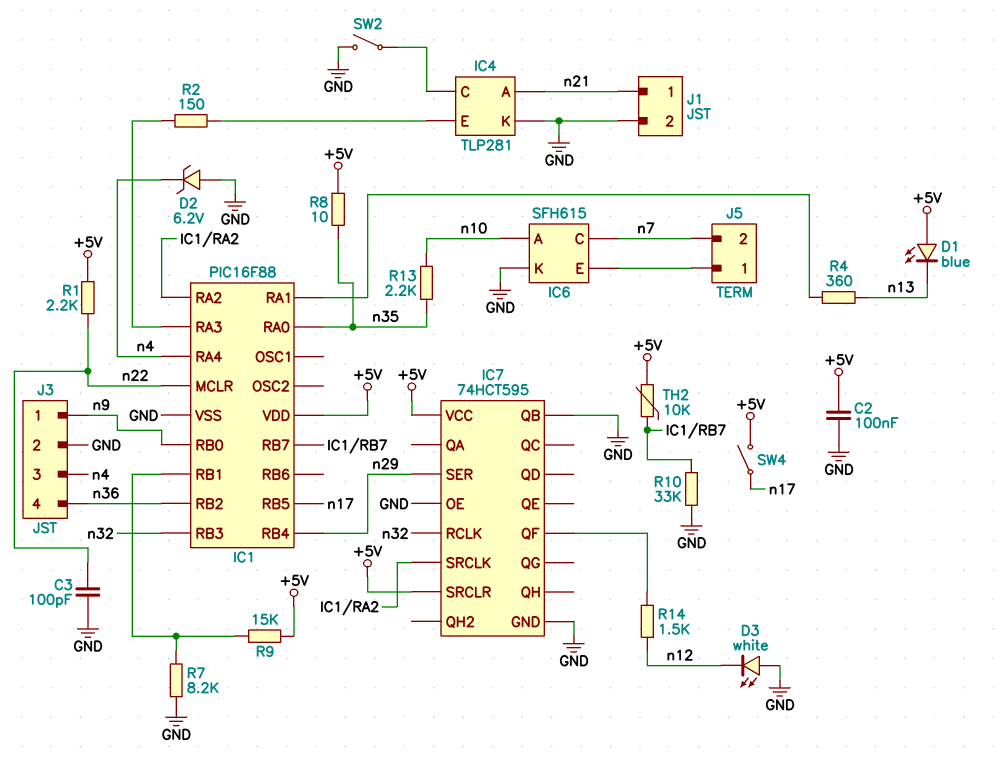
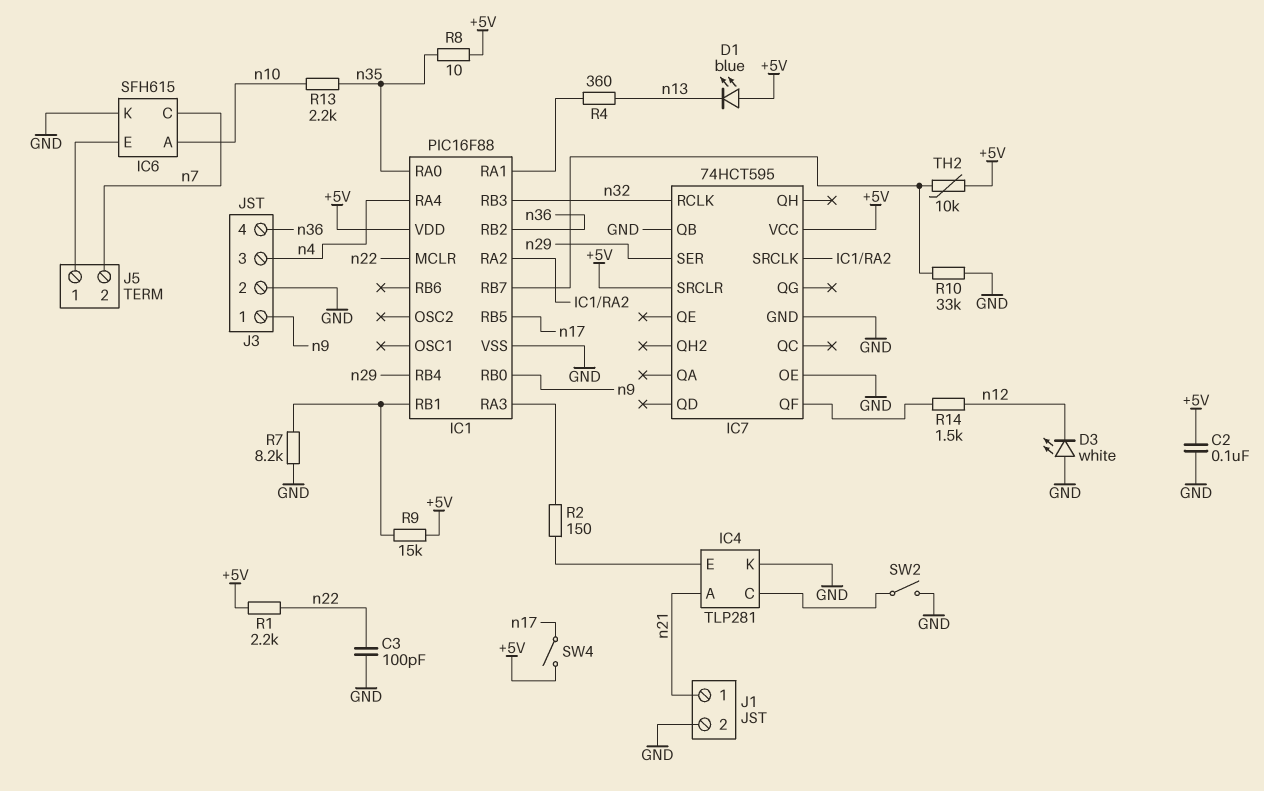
D2: zener 6.2V (A GND, K n4) -> none

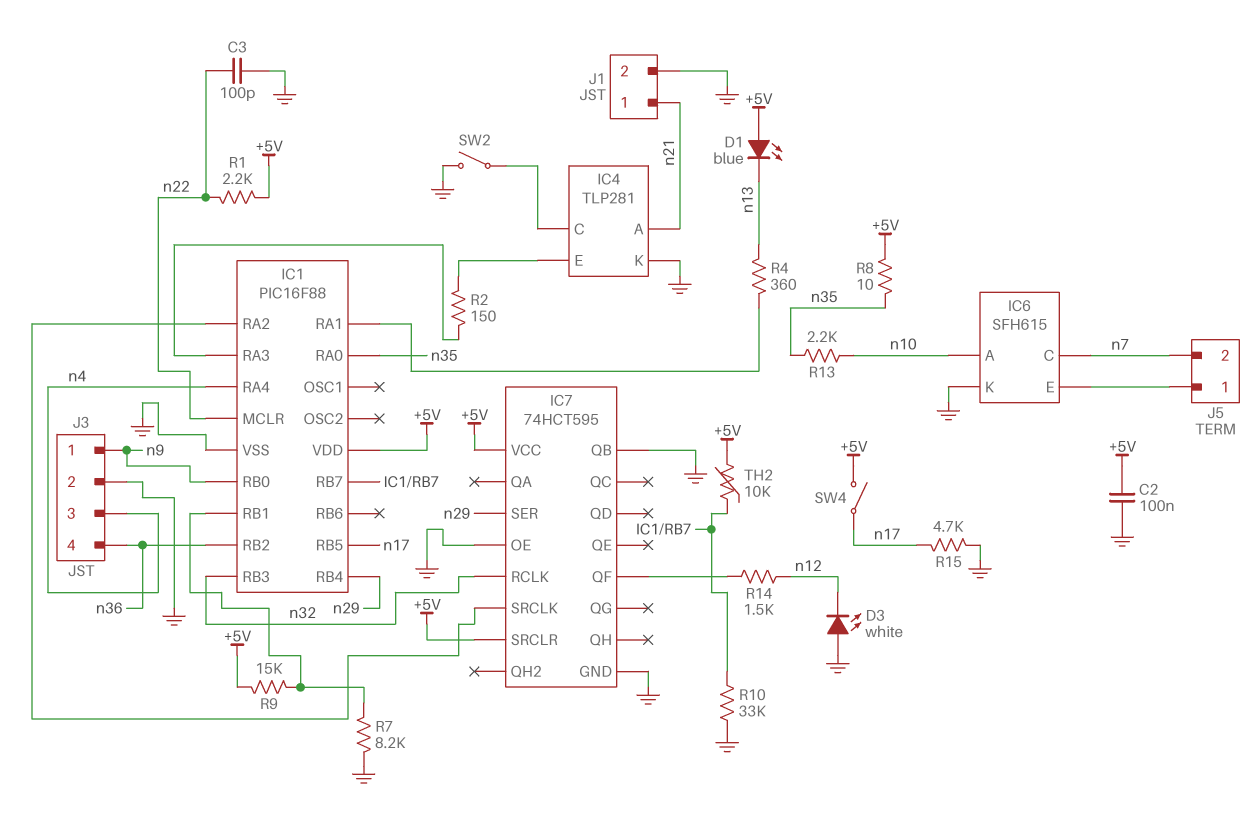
R15: none -> 4.7k (GND, n17)

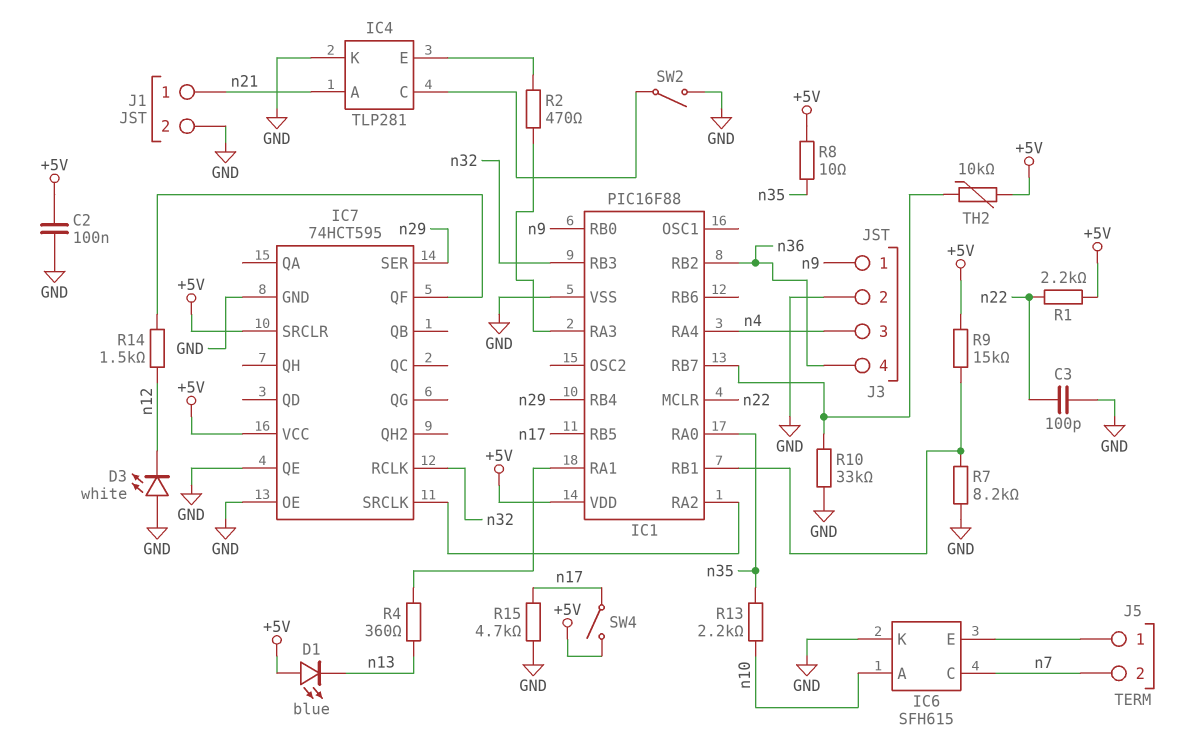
IC7 pin QB: GND -> none
IC7 pin QE: none -> GND
R2: 150 (IC1/RA3, IC4/E) -> 470 (IC1/RA3, IC4/E)

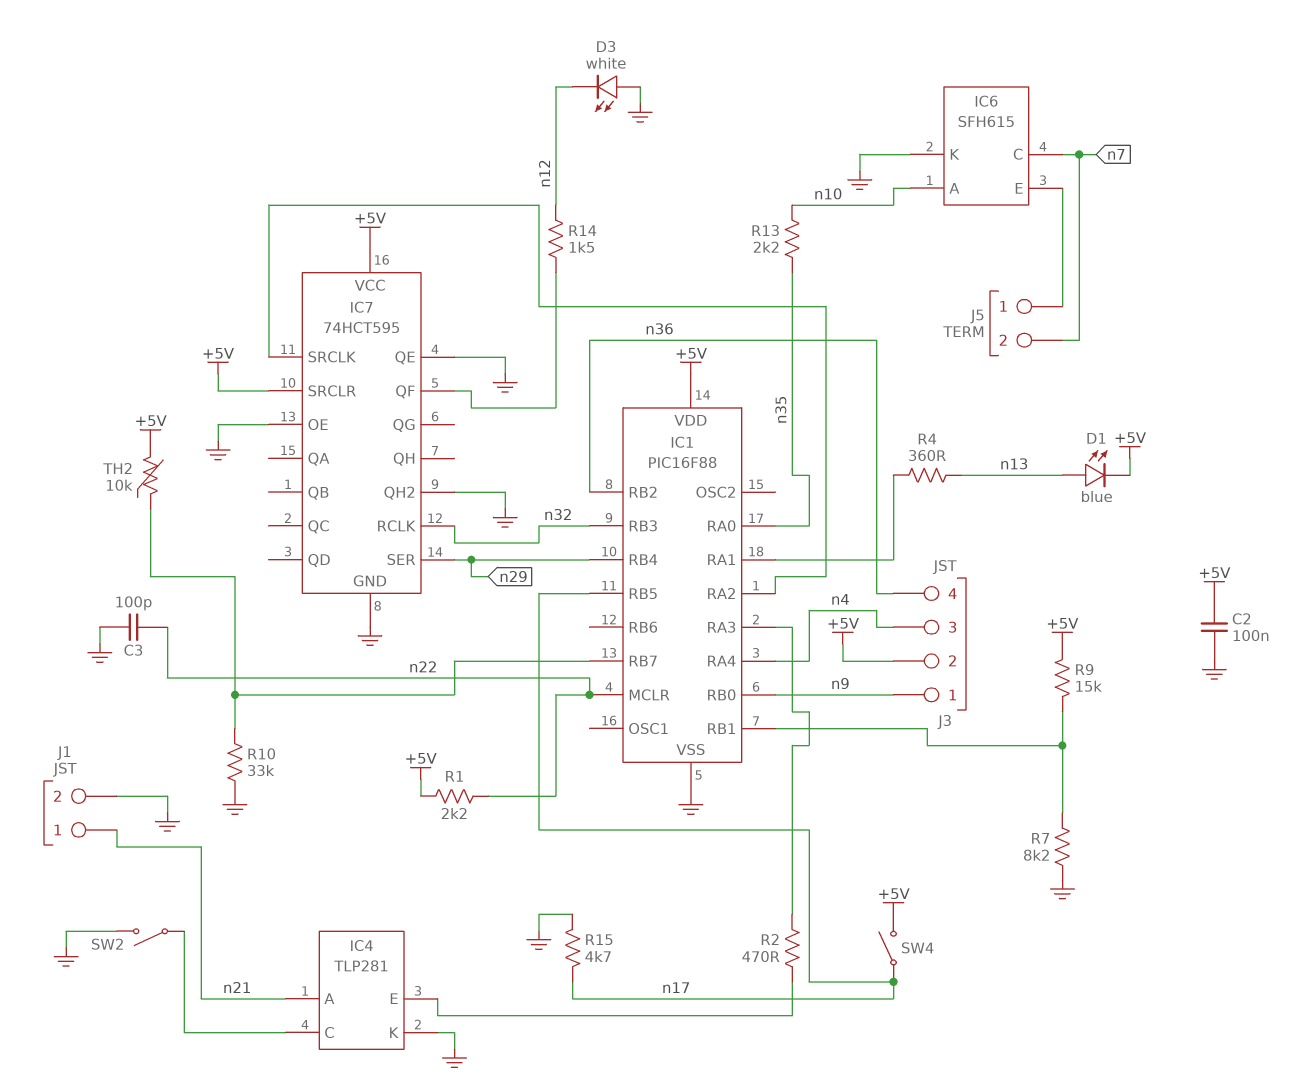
D1: LED blue (A +5V, K n13) -> LED blue (A n13, K +5V)
IC7 pin QH2: none -> GND
J3 pin 2: GND -> +5V
R8: 10 (+5V, n35) -> none

